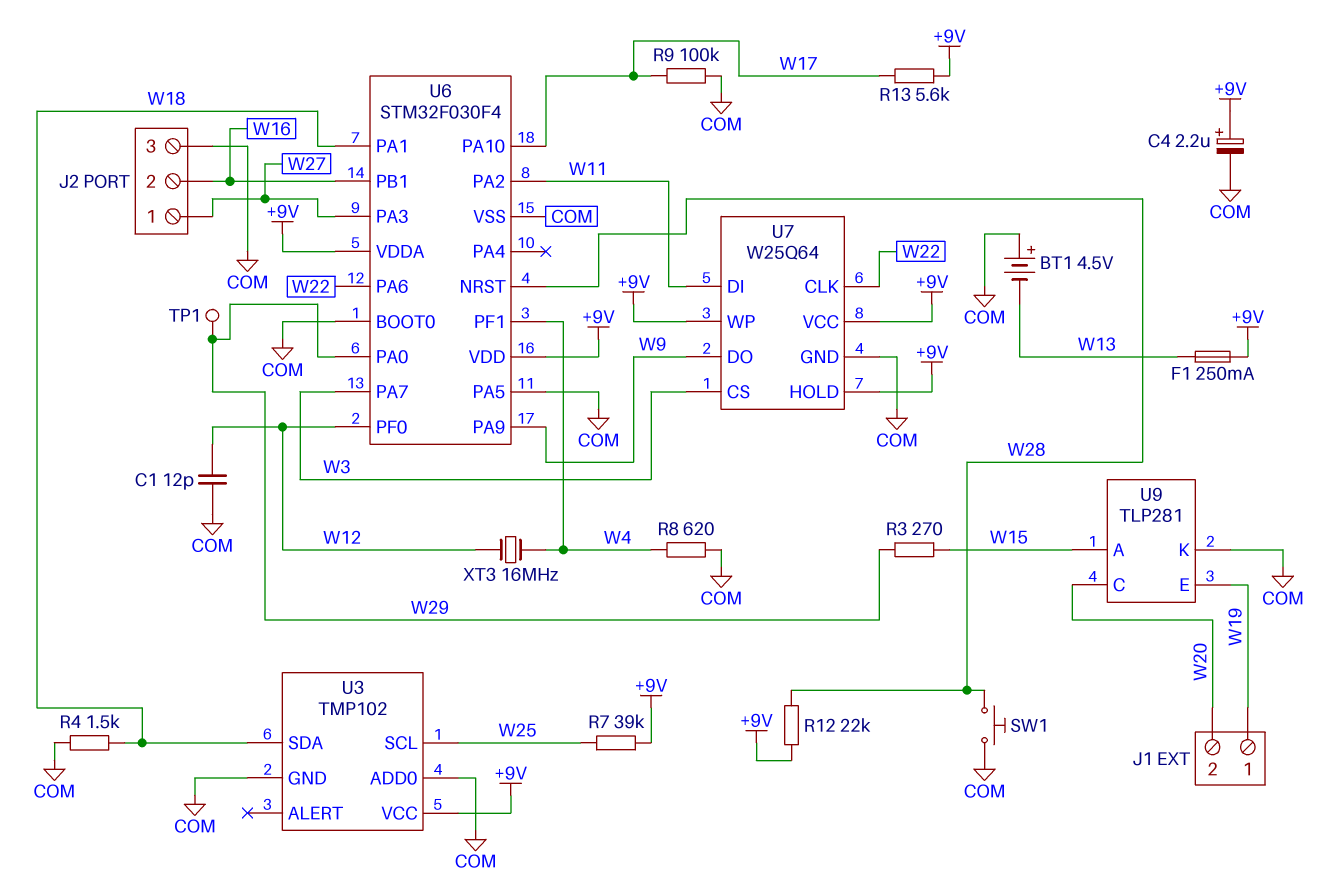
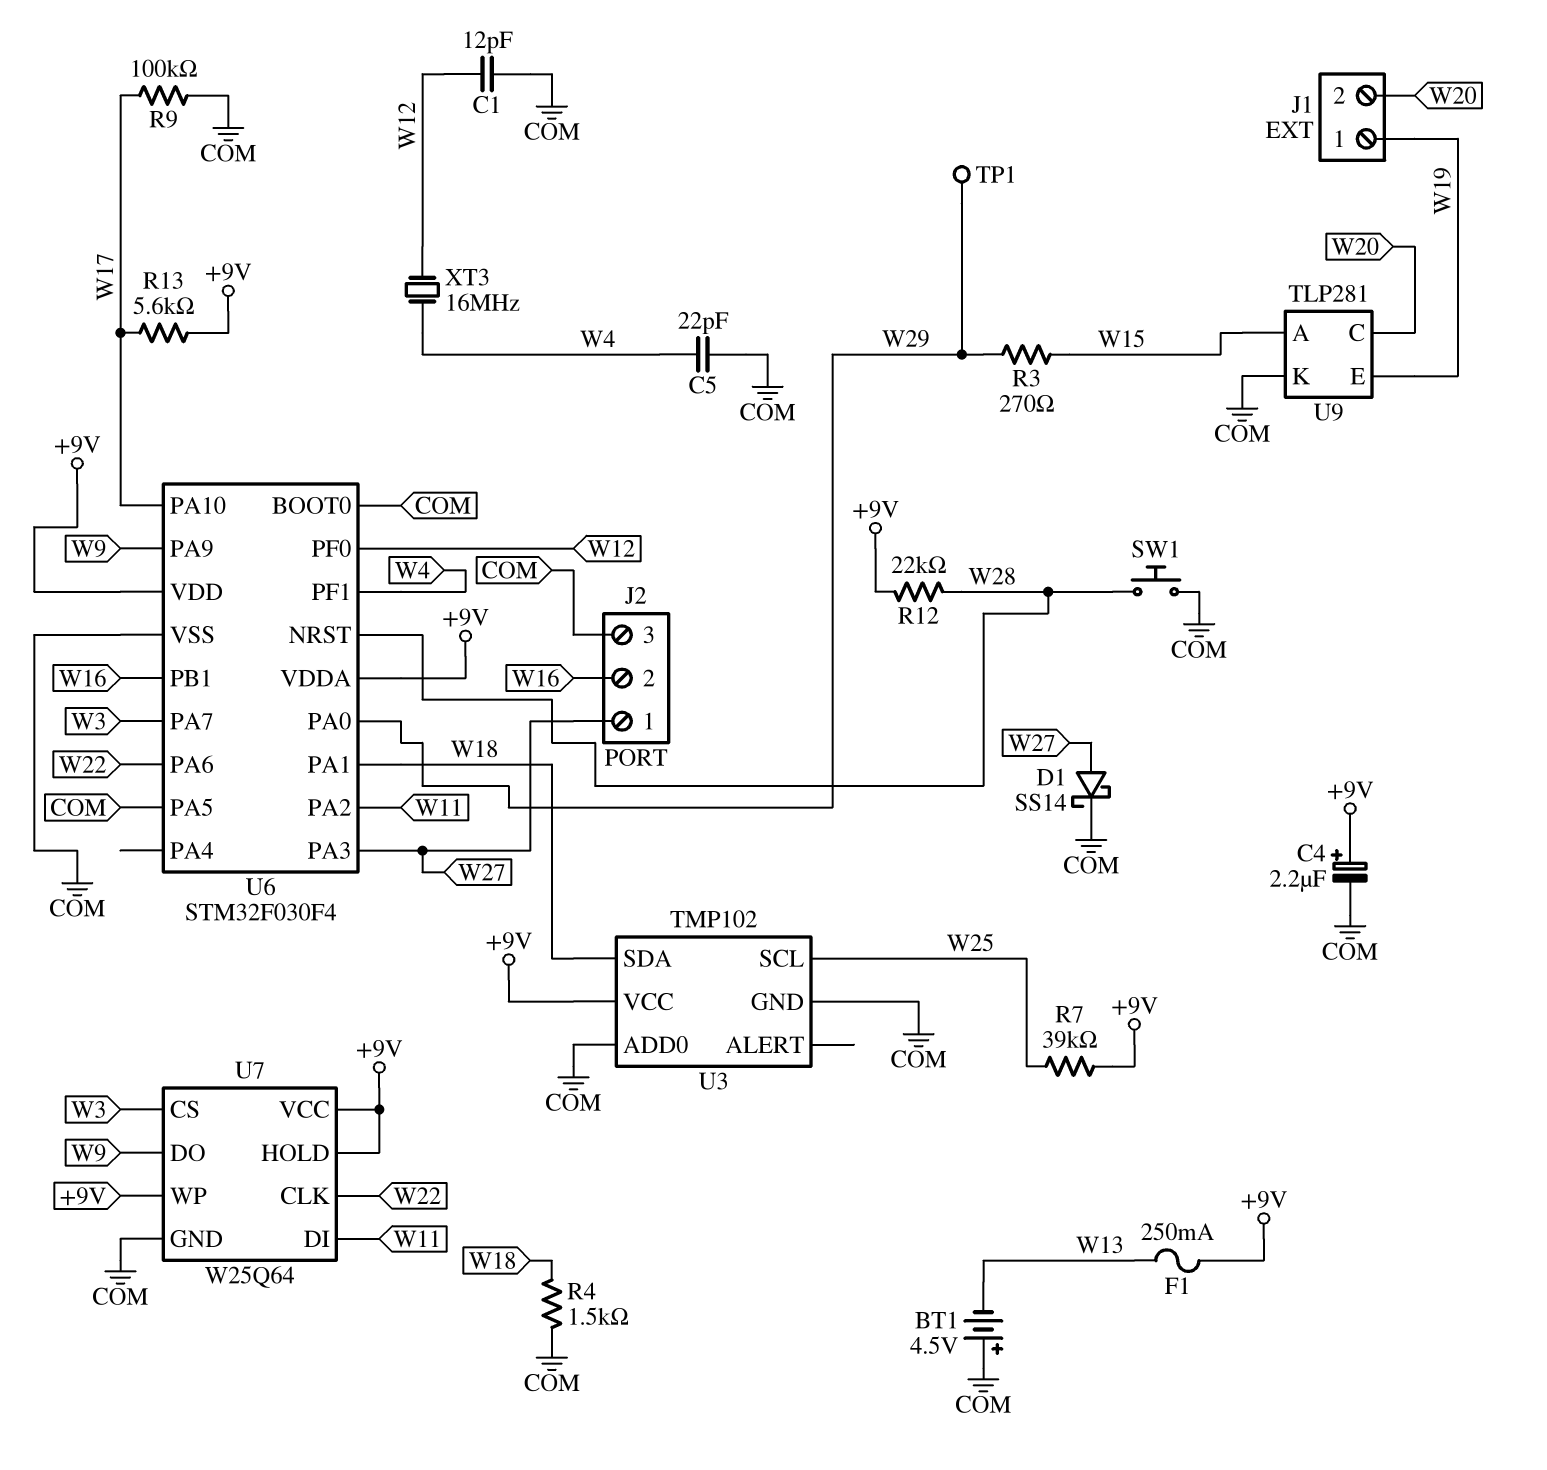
C5: none -> 22pF (COM, W4)
D1: none -> schottky SS14 (A W27, K COM)
R8: 620 (COM, W4) -> none

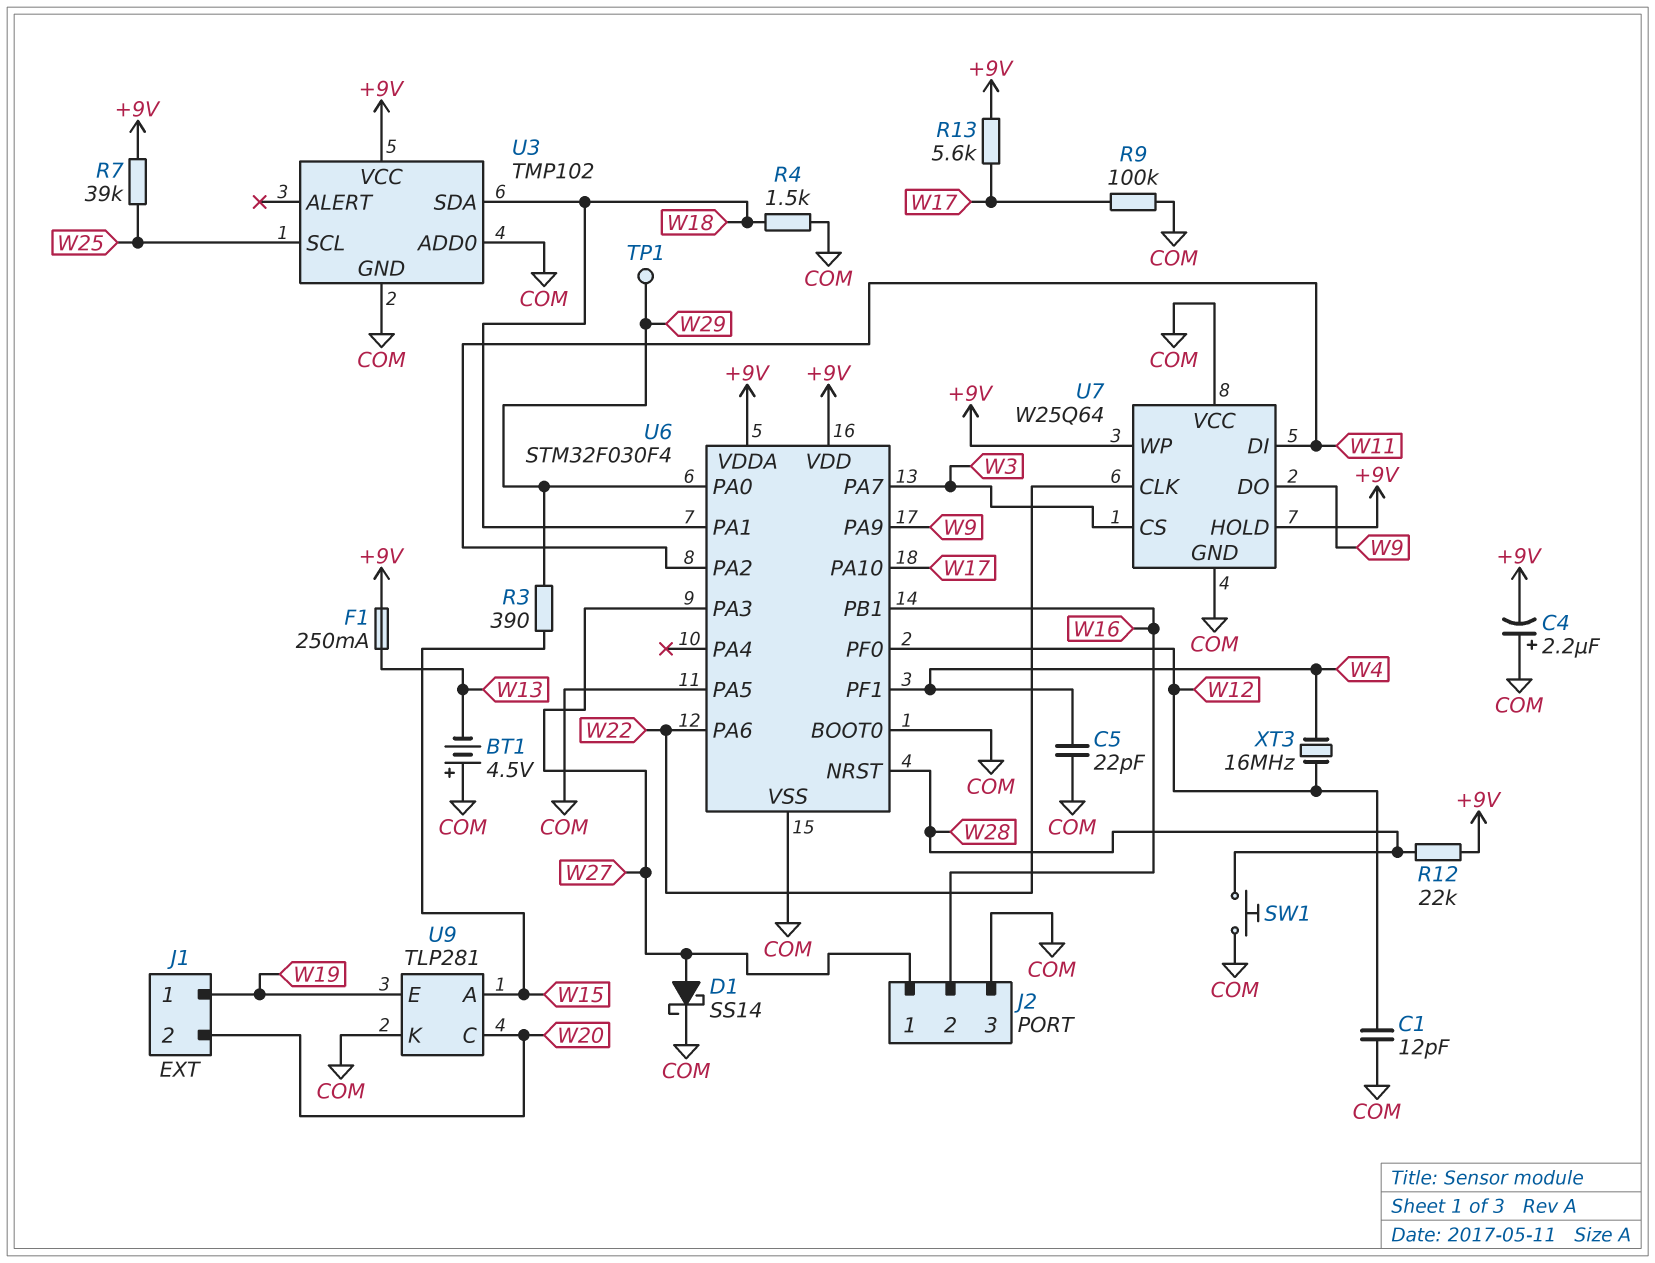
C4: 2.2uF (plus +9V, minus COM) -> 2.2uF (plus COM, minus +9V)
R3: 270 (W15, W29) -> 390 (W15, W29)
U7 pin VCC: +9V -> COM

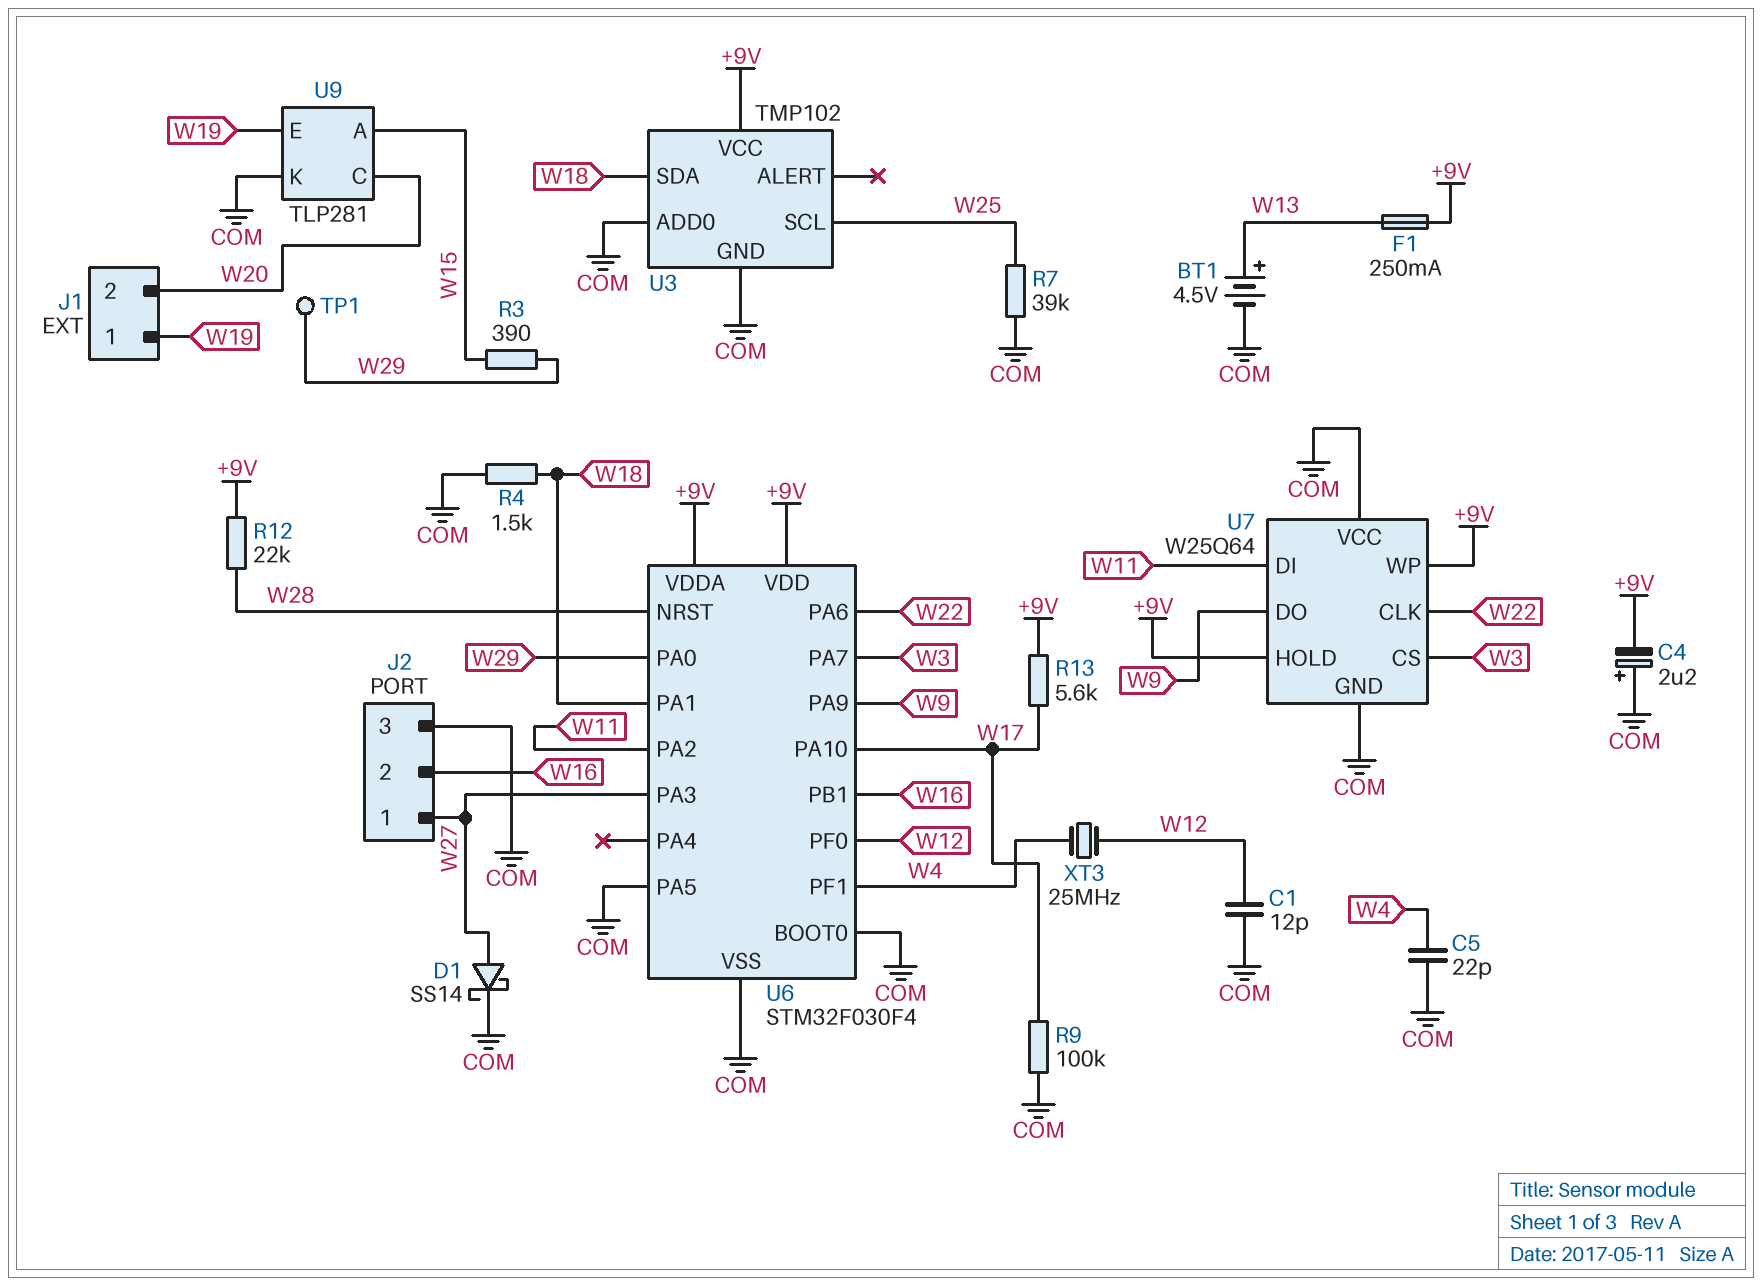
BT1: 4.5V (plus COM, minus W13) -> 4.5V (plus W13, minus COM)
R7: 39k (+9V, W25) -> 39k (COM, W25)
SW1: button (COM, W28) -> none
XT3: 16MHz (W4, W12) -> 25MHz (W4, W12)

